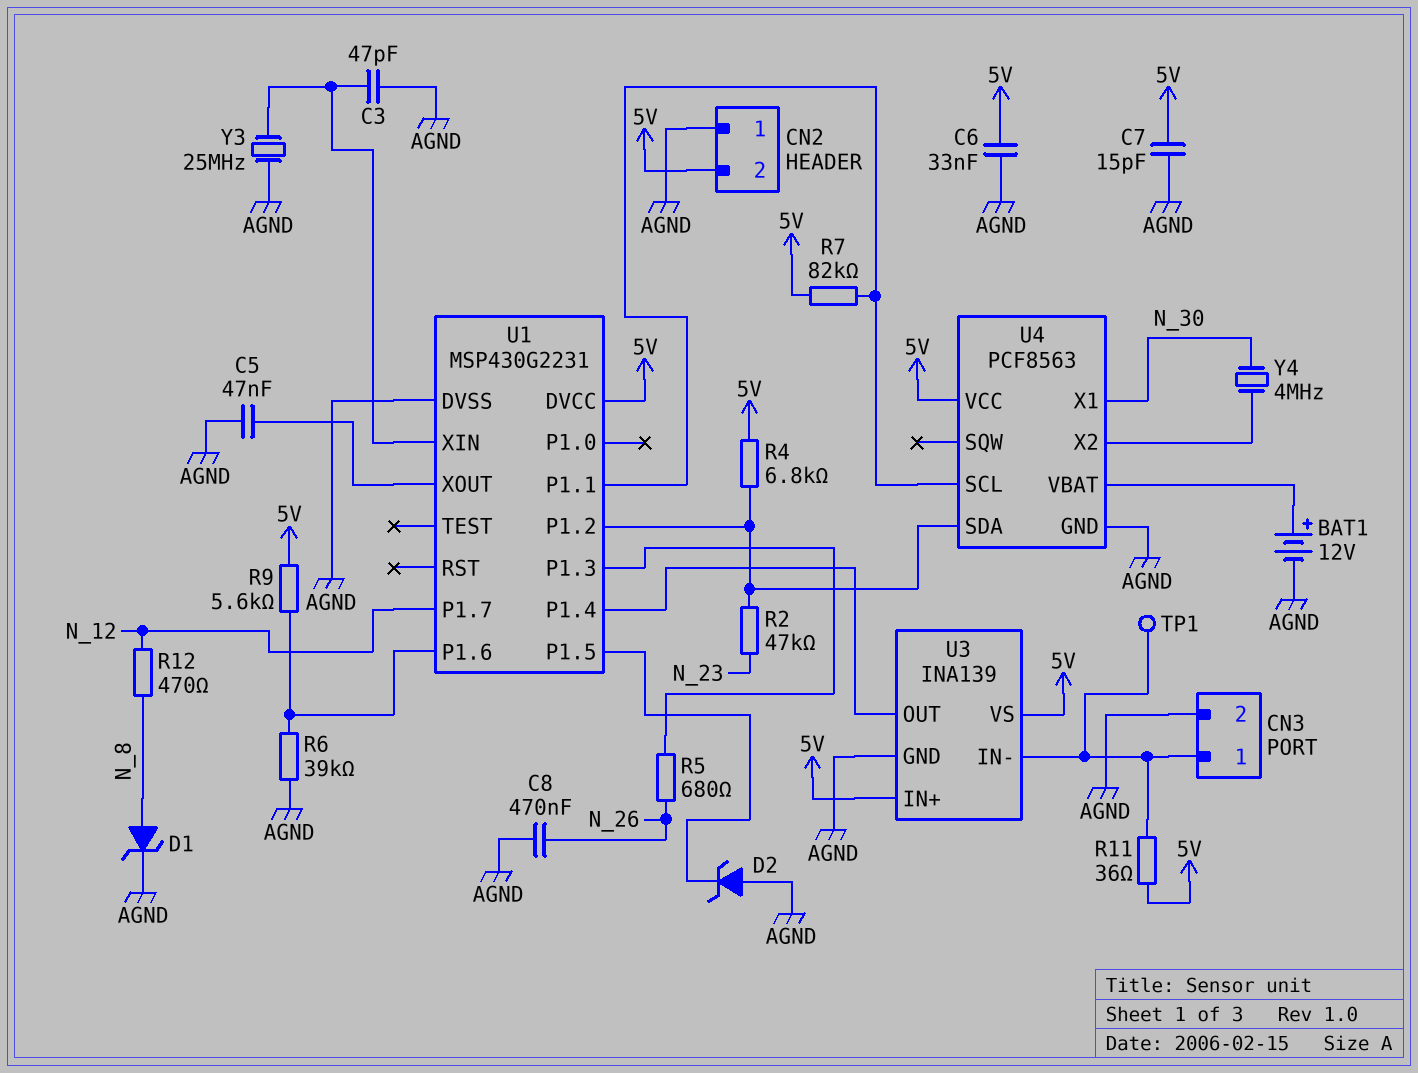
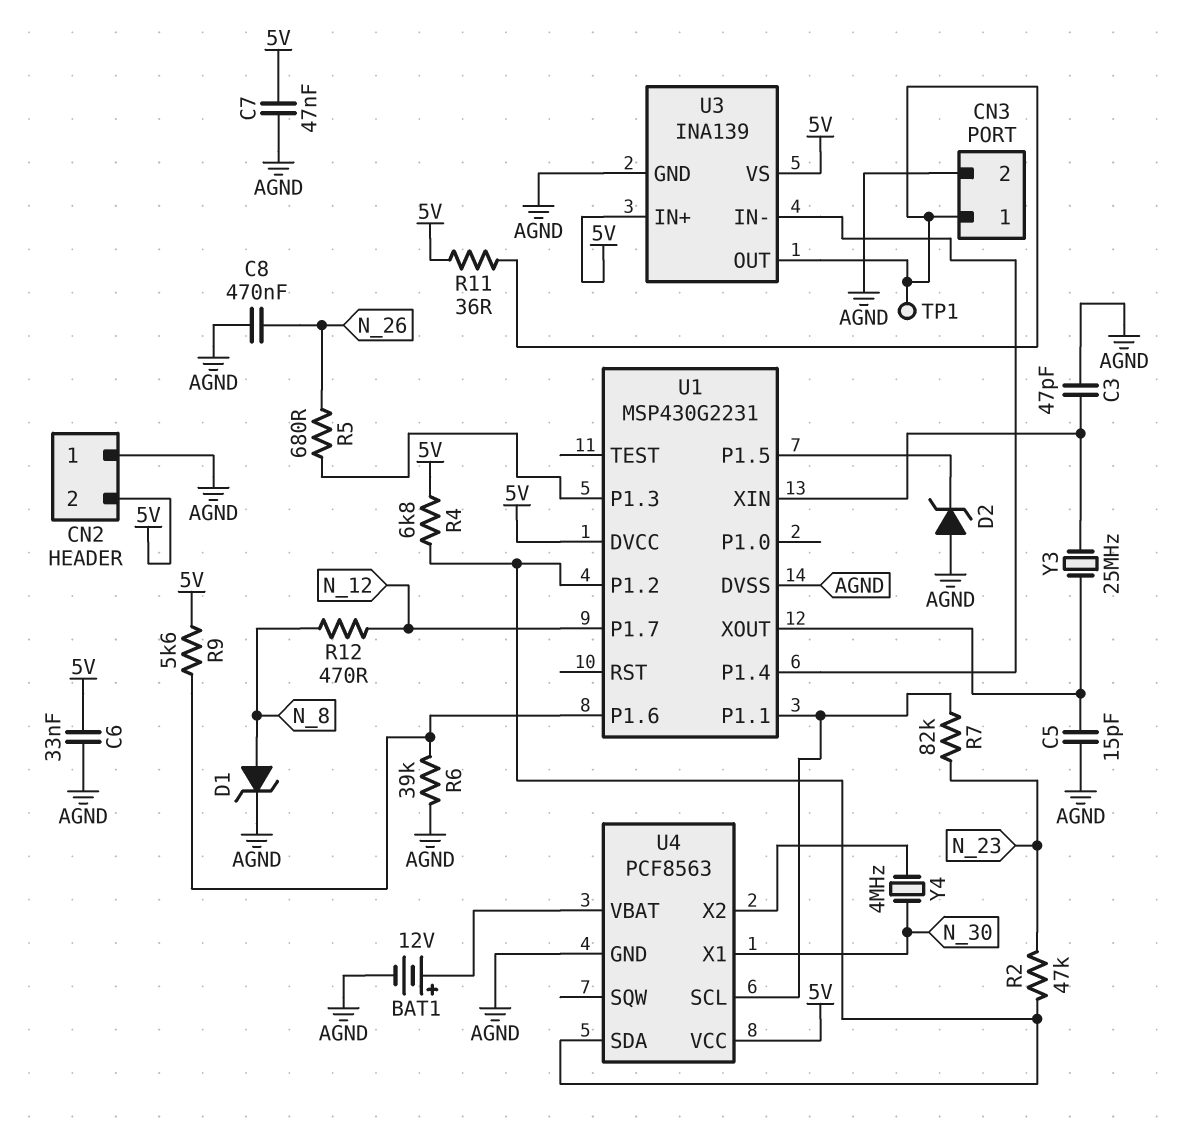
C5: 47nF (AGND, U1/XOUT) -> 15pF (AGND, U1/XOUT)
C7: 15pF (5V, AGND) -> 47nF (5V, AGND)
R7: 82k (5V, U1/P1.1) -> 82k (N_23, U1/P1.1)
U3 pin IN-: CN3/1 -> U1/P1.4
U3 pin OUT: U1/P1.4 -> CN3/1
Y3: 25MHz (AGND, U1/XIN) -> 25MHz (U1/XIN, U1/XOUT)

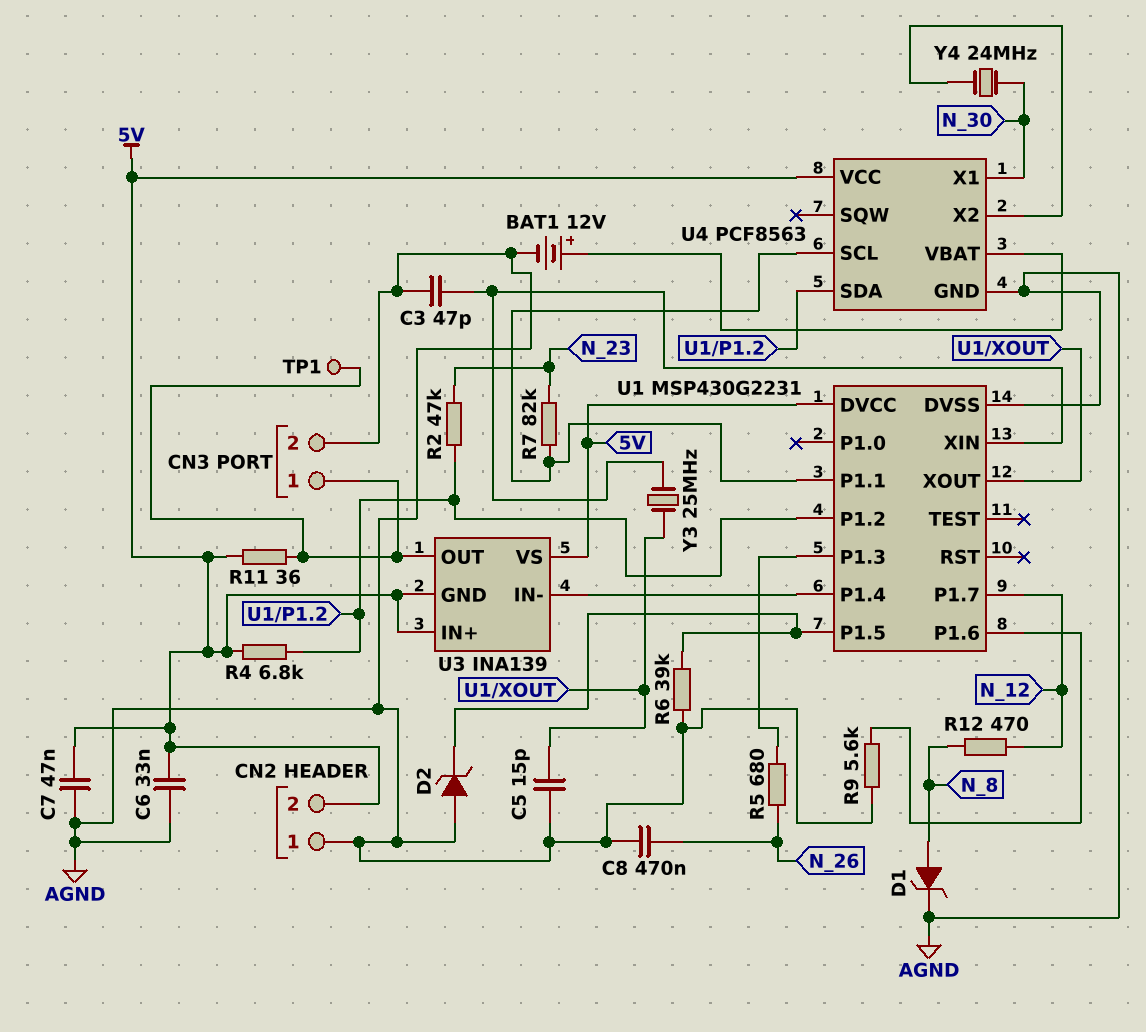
R6: 39k (AGND, U1/P1.6) -> 39k (AGND, U1/P1.5)
R9: 5.6k (5V, U1/P1.6) -> 5.6k (AGND, U1/P1.6)
U3 pin GND: AGND -> 5V
Y4: 4MHz (N_30, U4/X2) -> 24MHz (N_30, U4/X2)

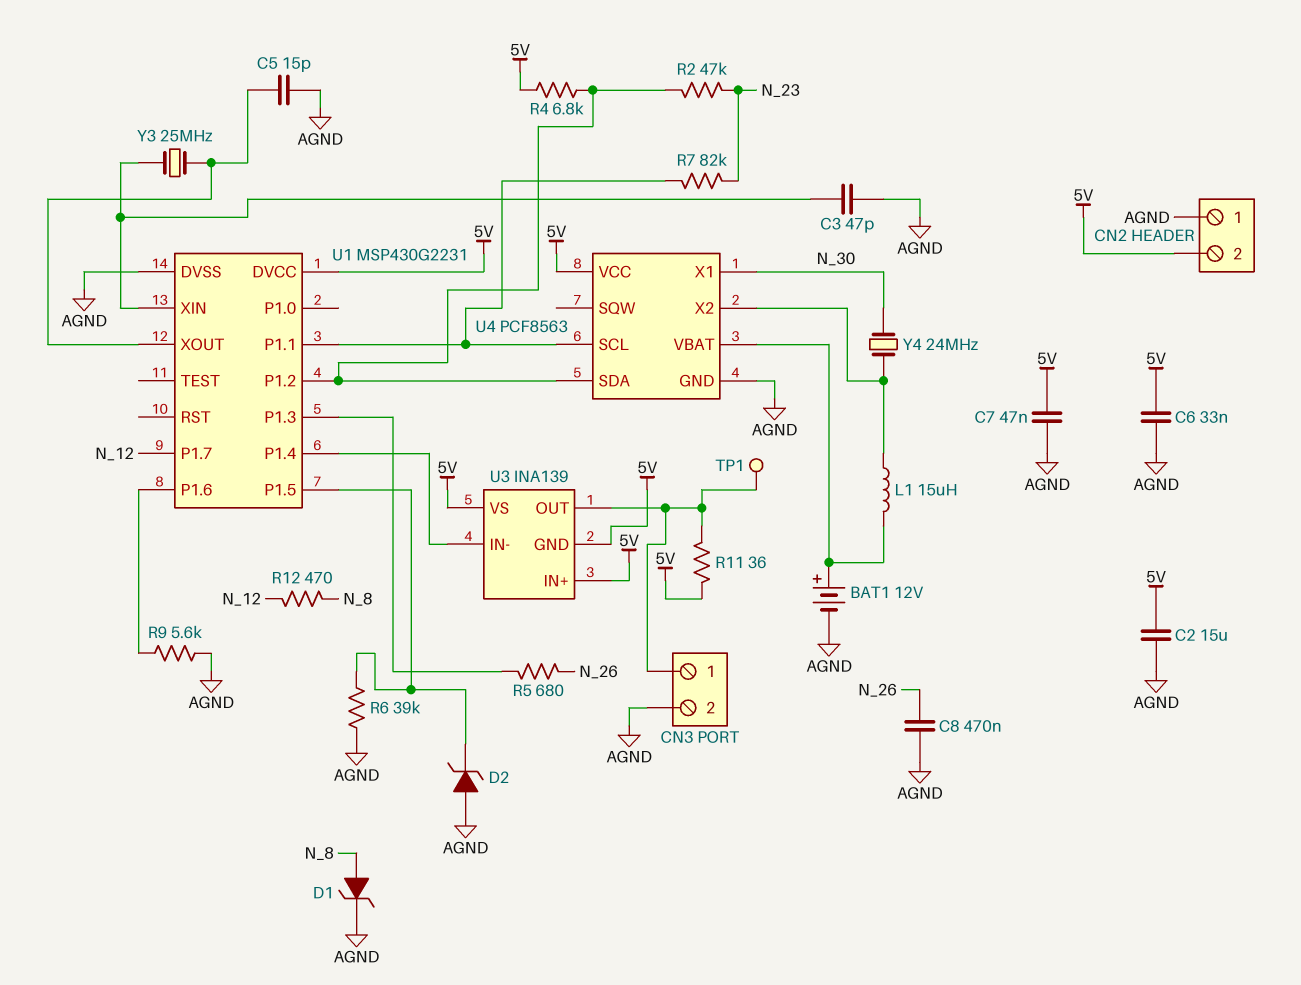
C2: none -> 15uF (5V, AGND)
L1: none -> 15uH (U4/VBAT, U4/X2)

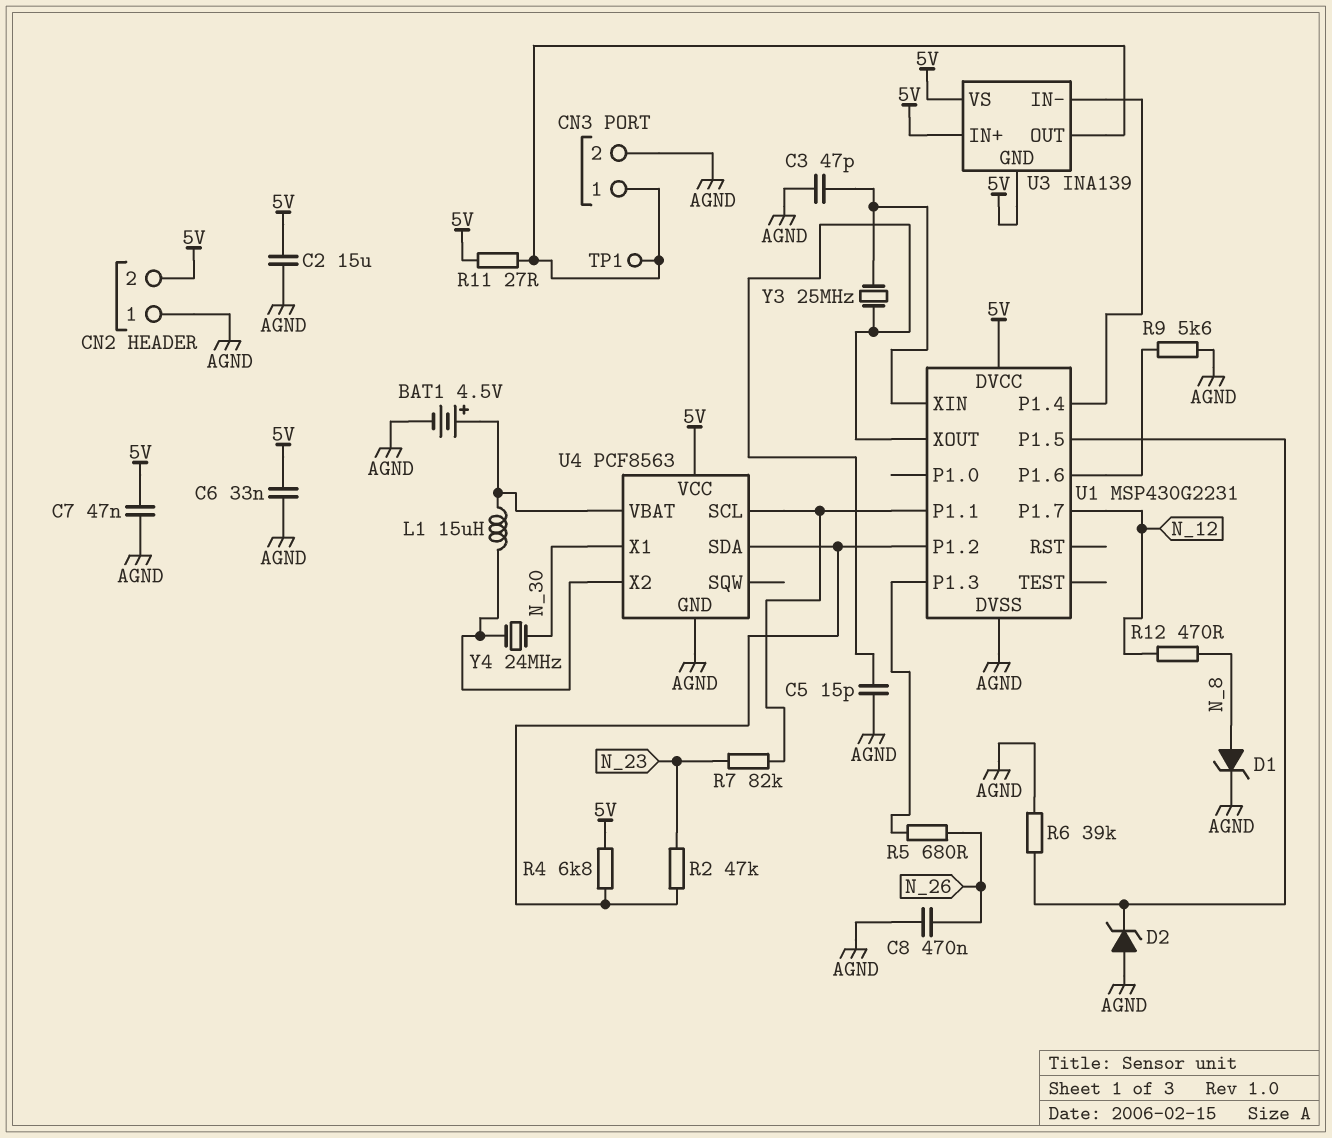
BAT1: 12V (plus U4/VBAT, minus AGND) -> 4.5V (plus U4/VBAT, minus AGND)
R11: 36 (5V, CN3/1) -> 27 (5V, CN3/1)

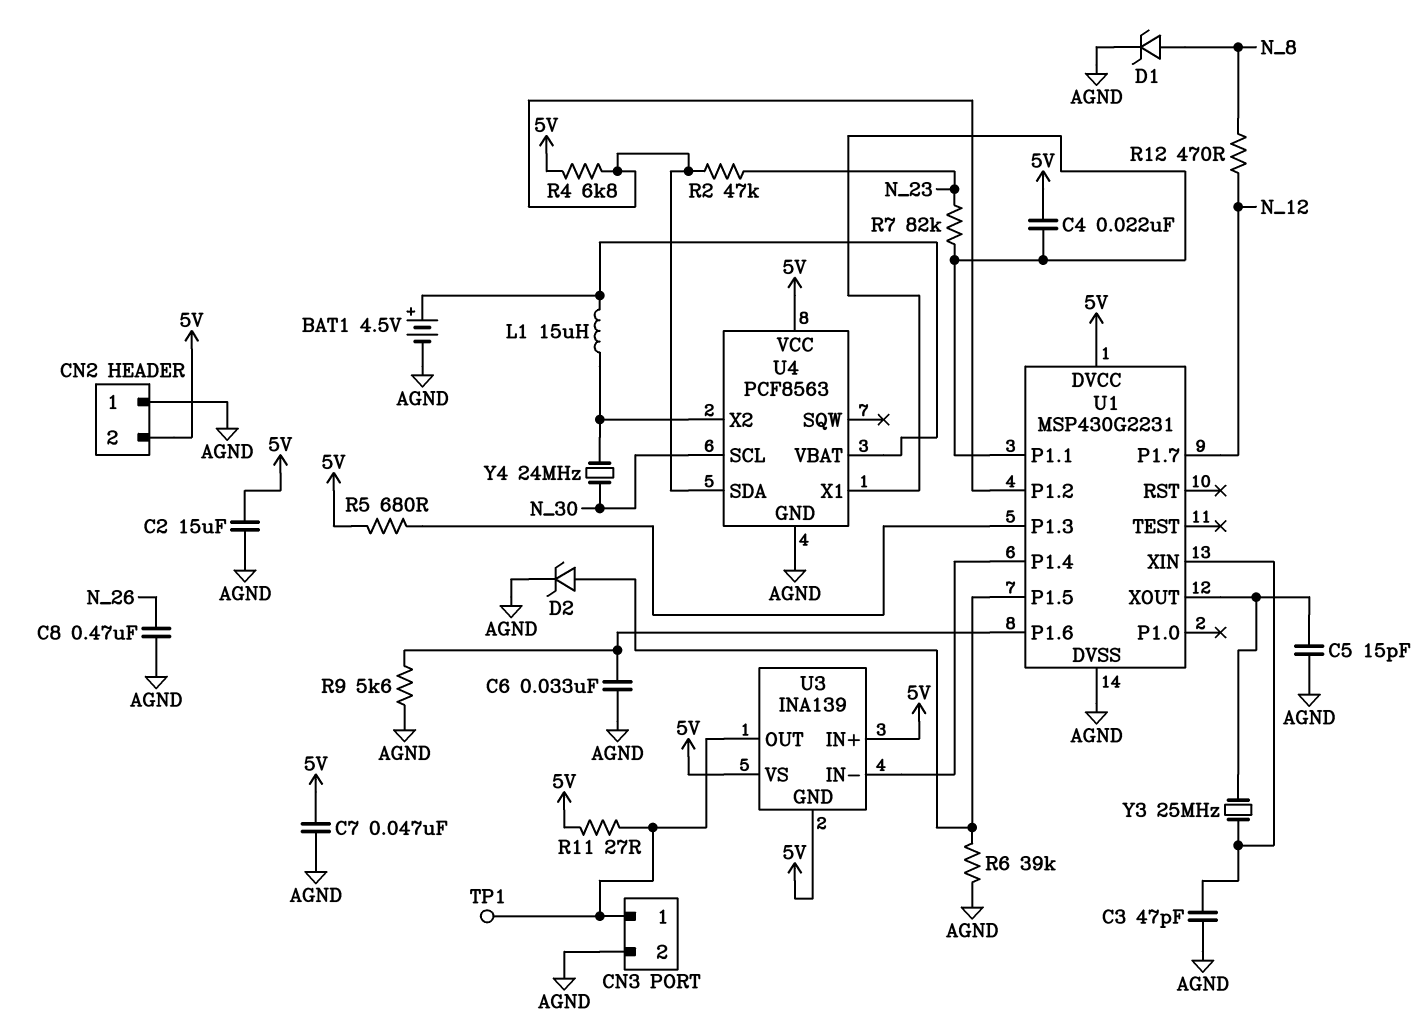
C4: none -> 22nF (5V, U1/P1.1)
C6: 33nF (5V, AGND) -> 33nF (AGND, U1/P1.6)
D2: zener (A AGND, K U1/P1.5) -> zener (A U1/P1.5, K AGND)
R5: 680 (N_26, U1/P1.3) -> 680 (5V, U1/P1.3)
U4 pin SCL: U1/P1.1 -> N_30
U4 pin X1: N_30 -> U1/P1.1

